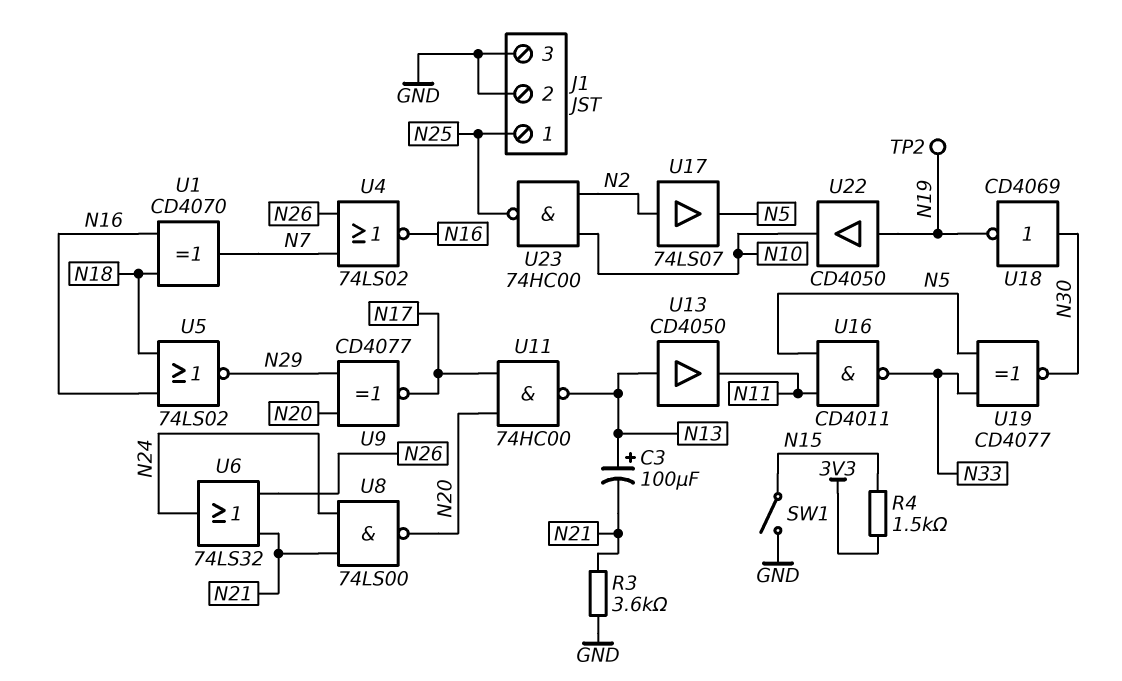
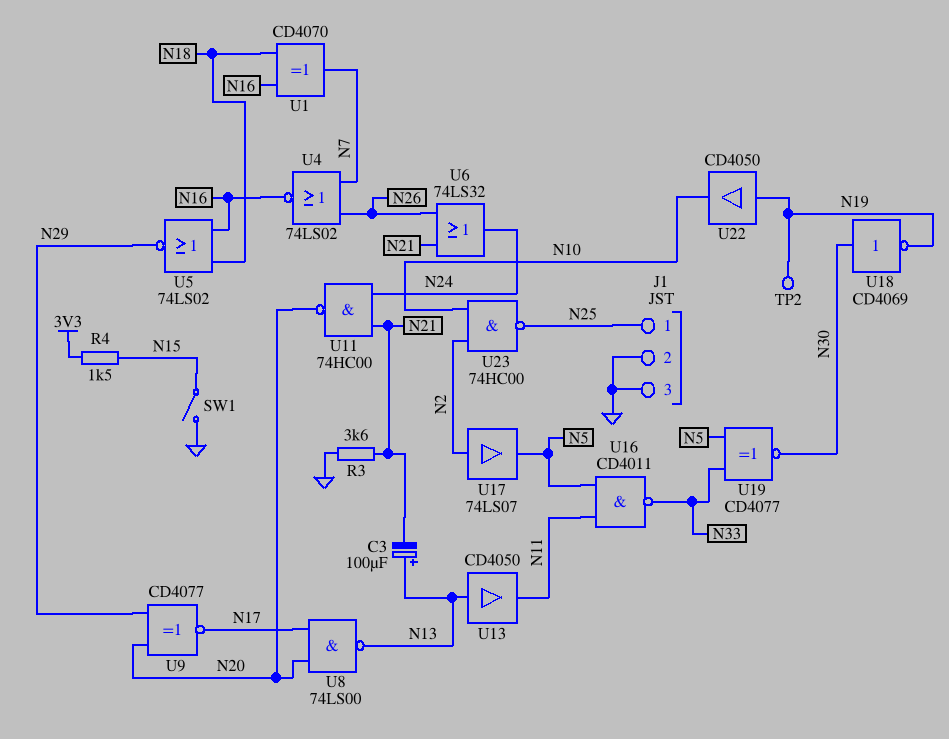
U8: NAND 74LS00 (in N21, in N24, out N20) -> NAND 74LS00 (in N17, in N20, out N13)
U11: NAND 74HC00 (in N17, in N20, out N13) -> NAND 74HC00 (in N21, in N24, out N20)

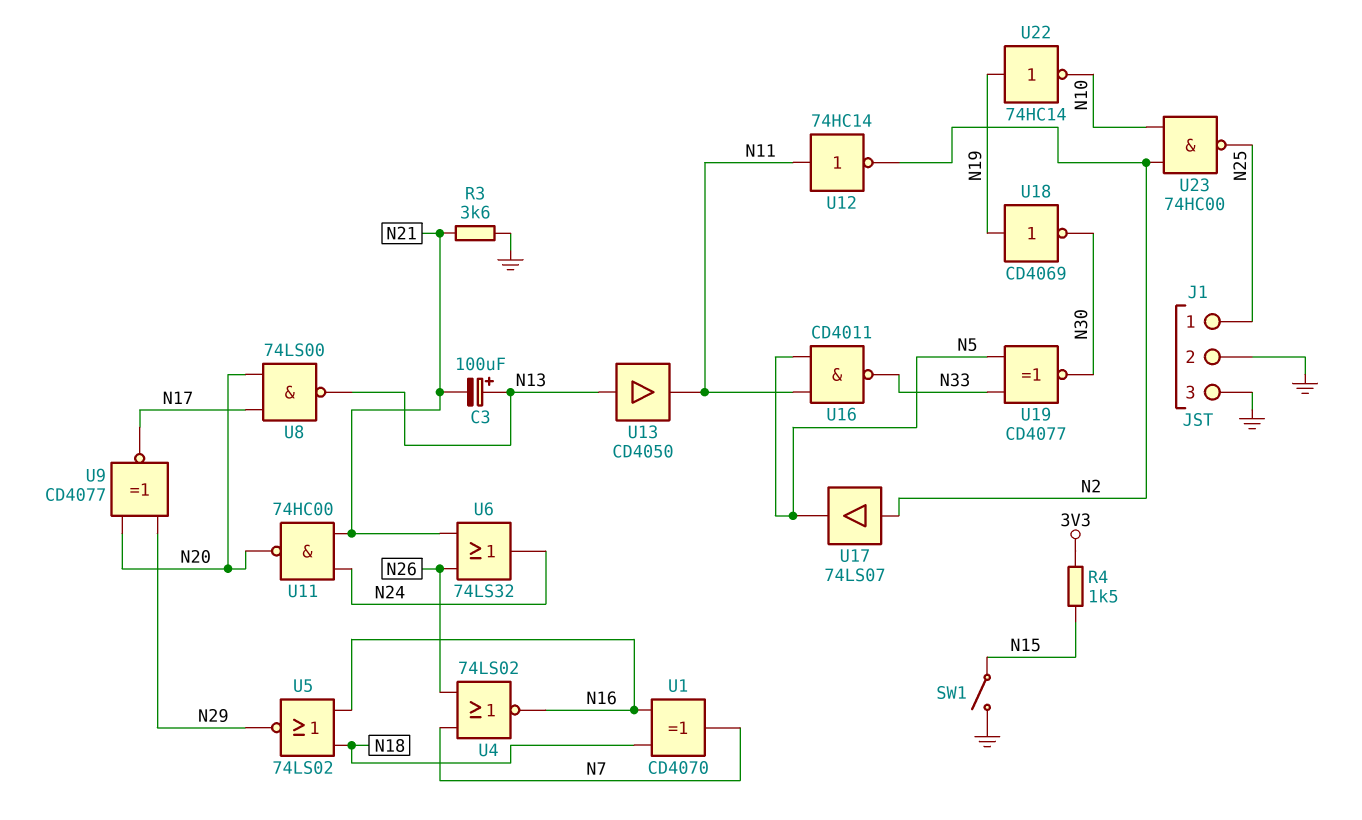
TP2: test point (N19) -> none
U12: none -> NOT 74HC14 (in N11, out N2)
U18: NOT CD4069 (in N30, out N19) -> NOT CD4069 (in N19, out N30)
U22: buffer CD4050 (in N19, out N10) -> NOT 74HC14 (in N19, out N10)

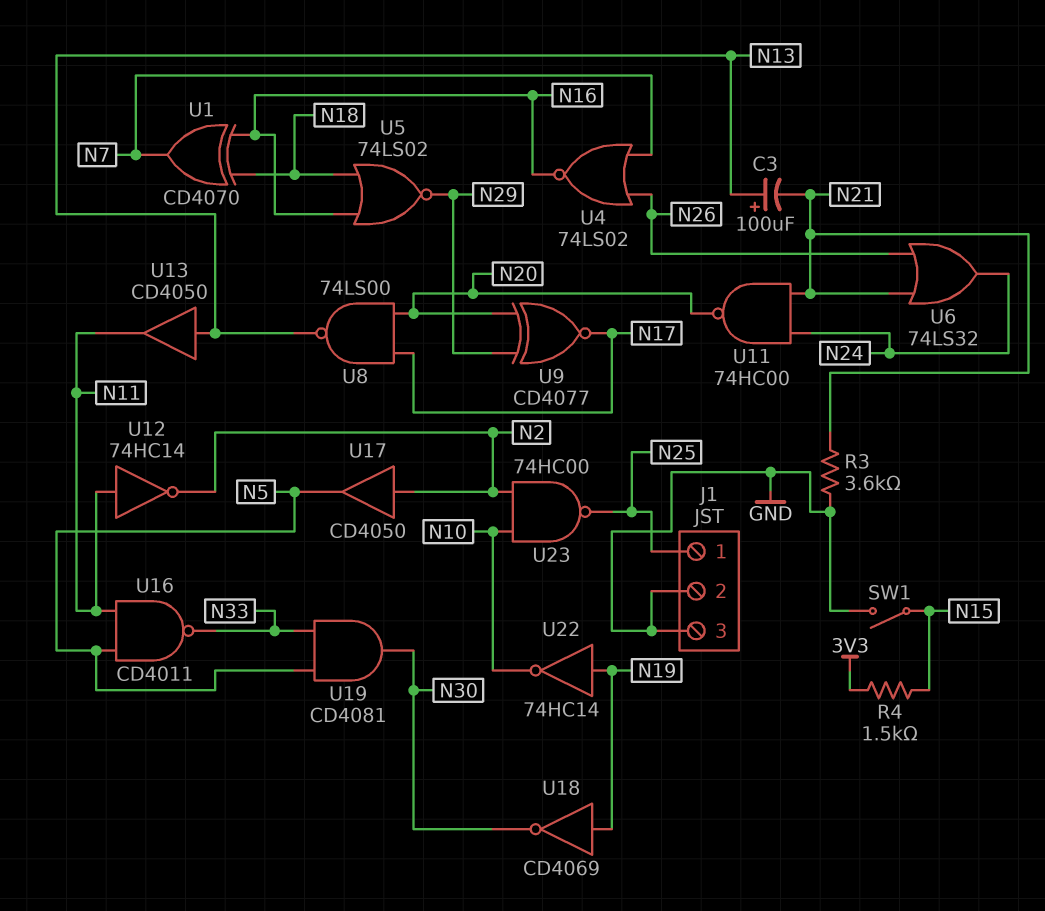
U17: buffer 74LS07 (in N2, out N5) -> buffer CD4050 (in N2, out N5)
U19: XNOR CD4077 (in N5, in N33, out N30) -> AND CD4081 (in N5, in N33, out N30)

